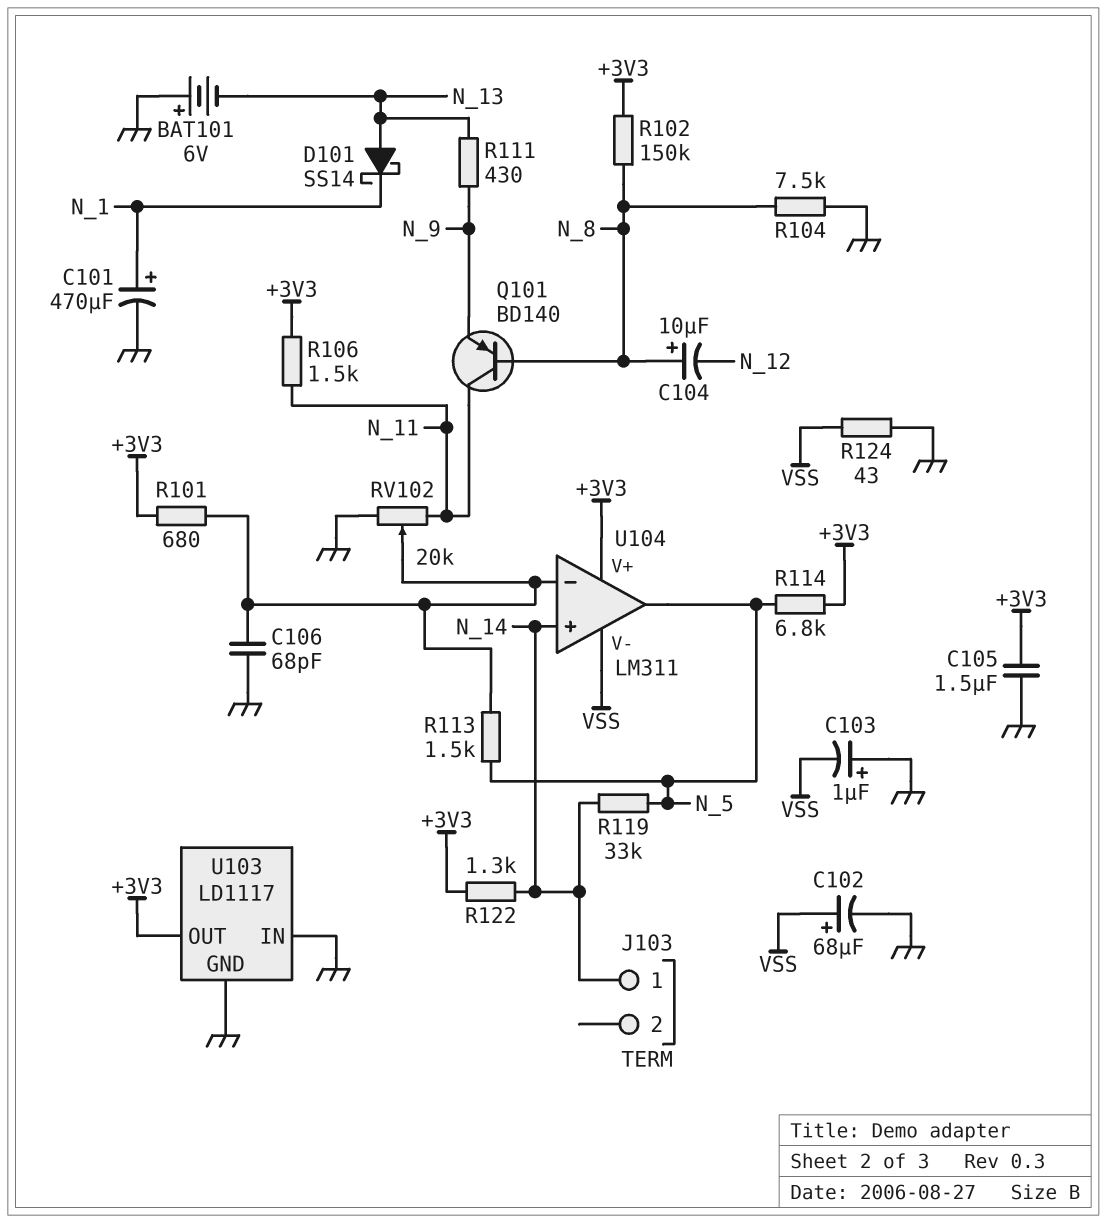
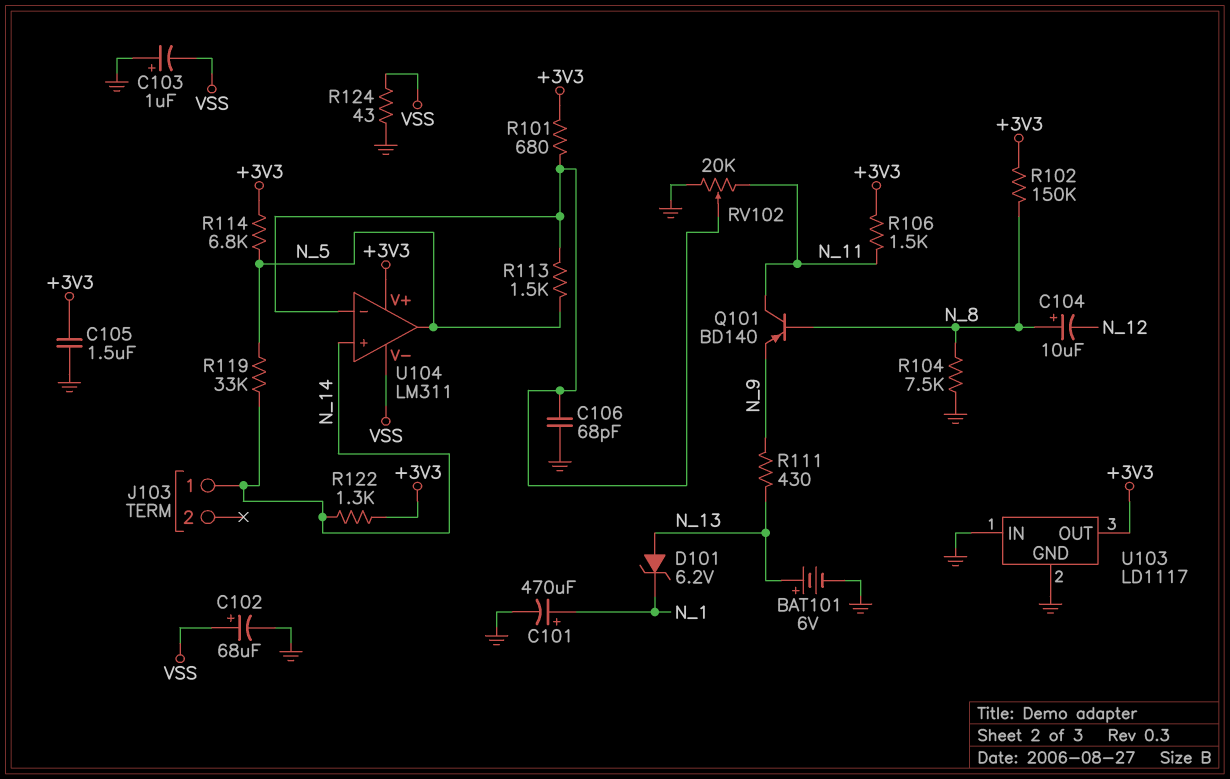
BAT101: 6V (plus GND, minus N_13) -> 6V (plus N_13, minus GND)
D101: schottky SS14 (A N_13, K N_1) -> zener 6.2V (A N_13, K N_1)

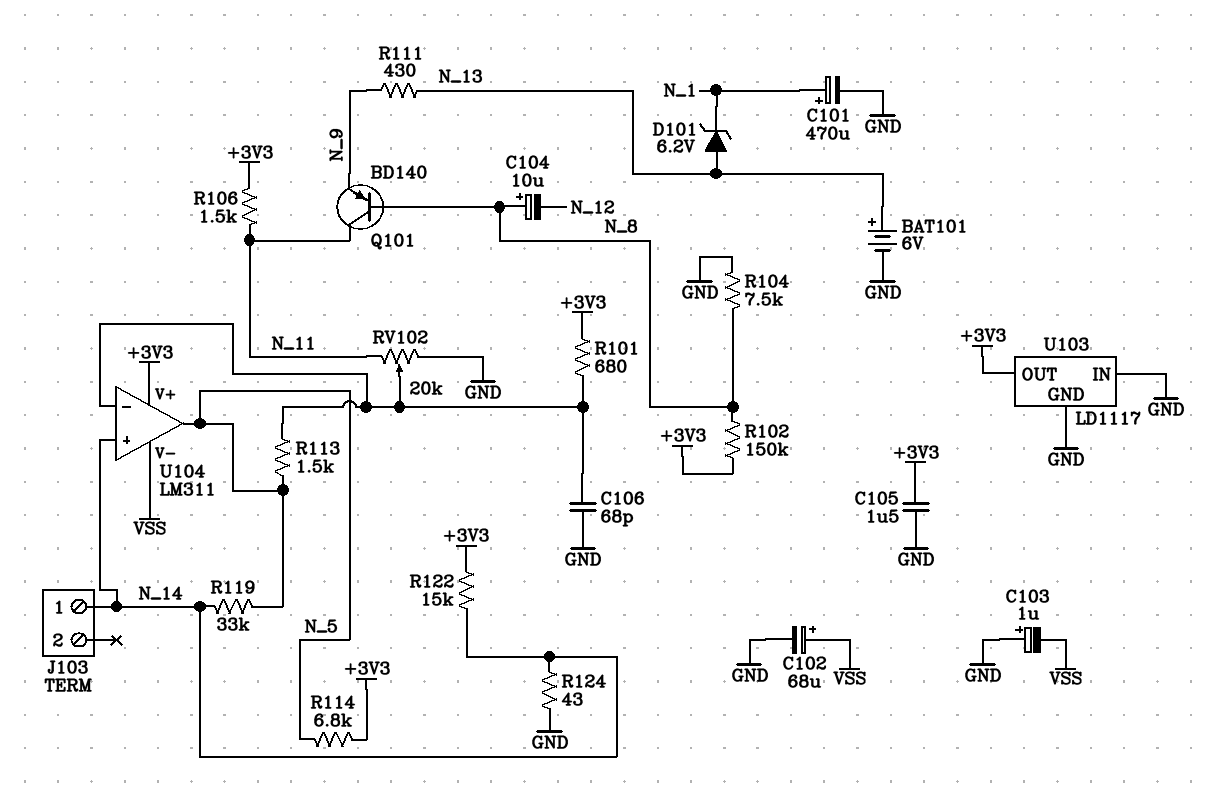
R122: 1.3k (+3V3, N_14) -> 15k (+3V3, N_14)
R124: 43 (GND, VSS) -> 43 (GND, N_14)

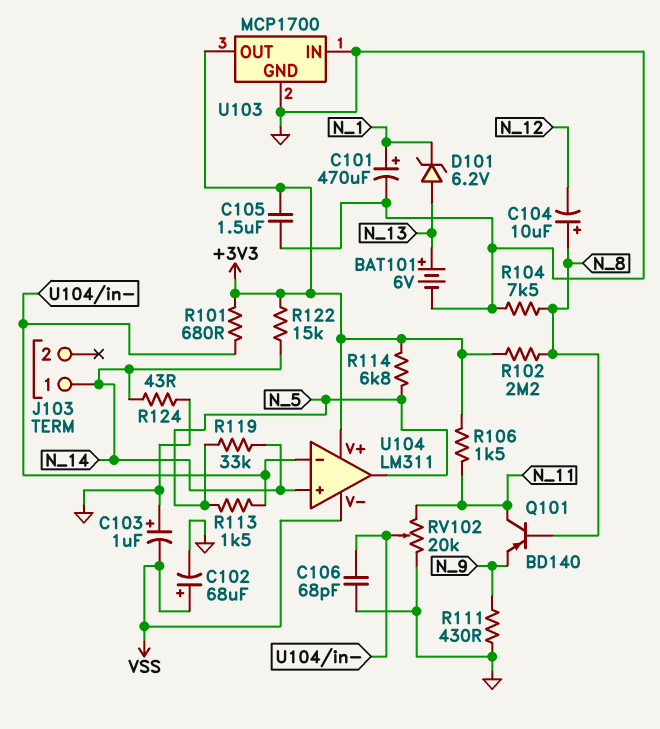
R102: 150k (+3V3, N_8) -> 2.2M (+3V3, N_8)
R111: 430 (N_9, N_13) -> 430 (GND, N_9)
U103: LD1117 -> MCP1700

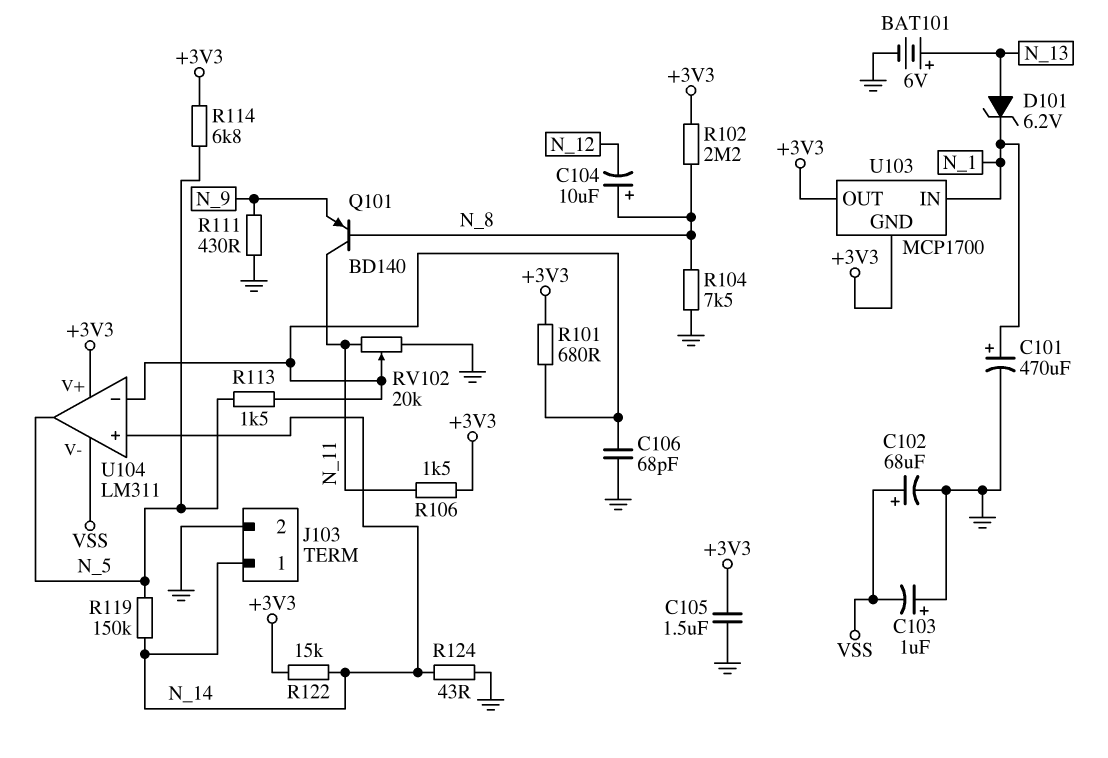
J103 pin 2: none -> GND
R119: 33k (N_5, N_14) -> 150k (N_5, N_14)
U103 pin GND: GND -> +3V3
U103 pin IN: GND -> N_1

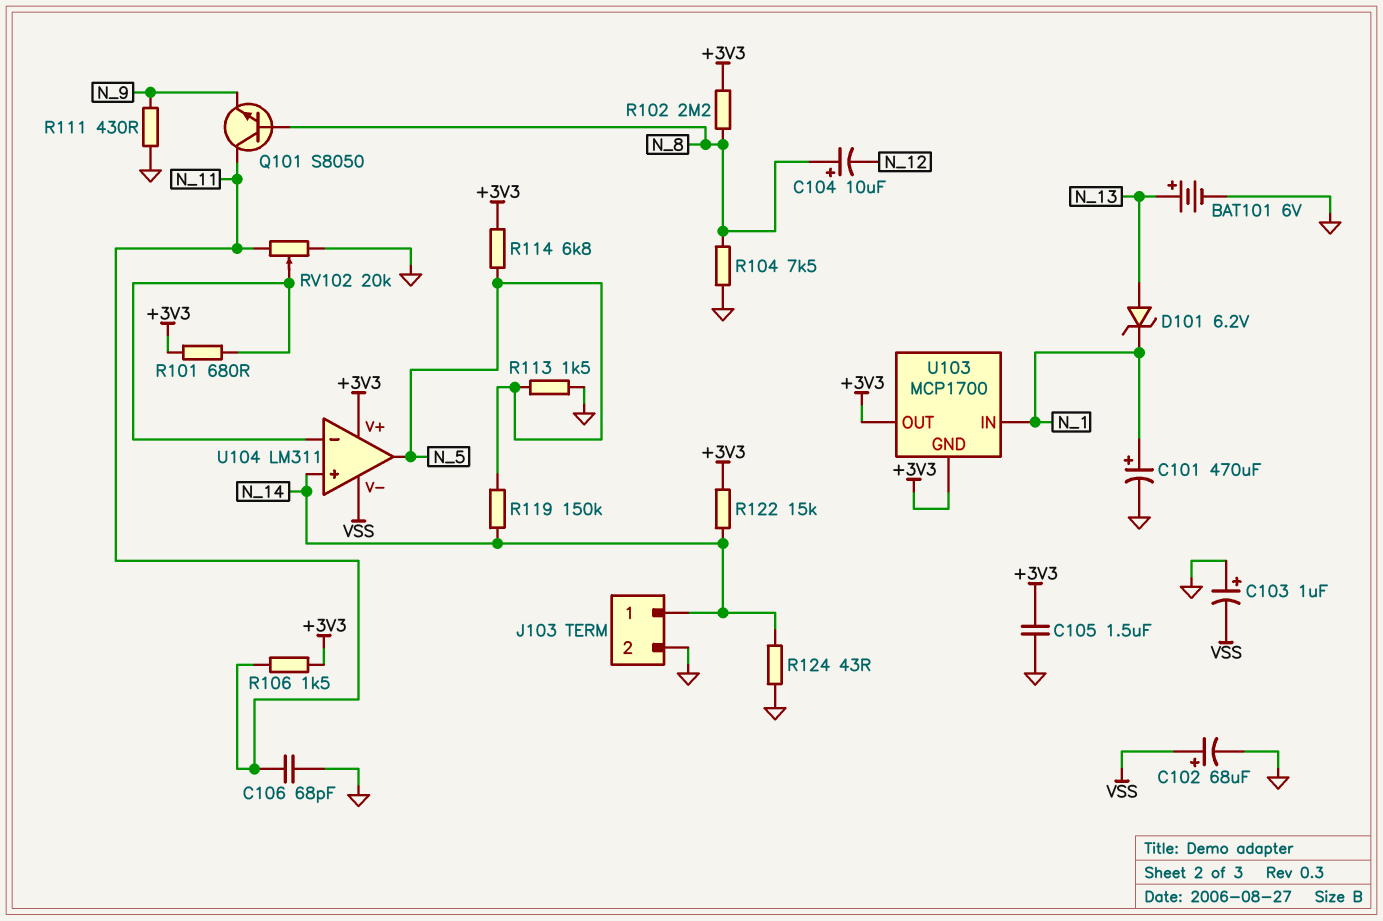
C106: 68pF (GND, U104/in-) -> 68pF (GND, N_11)
Q101: PNP BD140 (B N_8, C N_11, E N_9) -> NPN S8050 (B N_8, C N_11, E N_9)
R113: 1.5k (N_5, U104/in-) -> 1.5k (GND, N_5)

